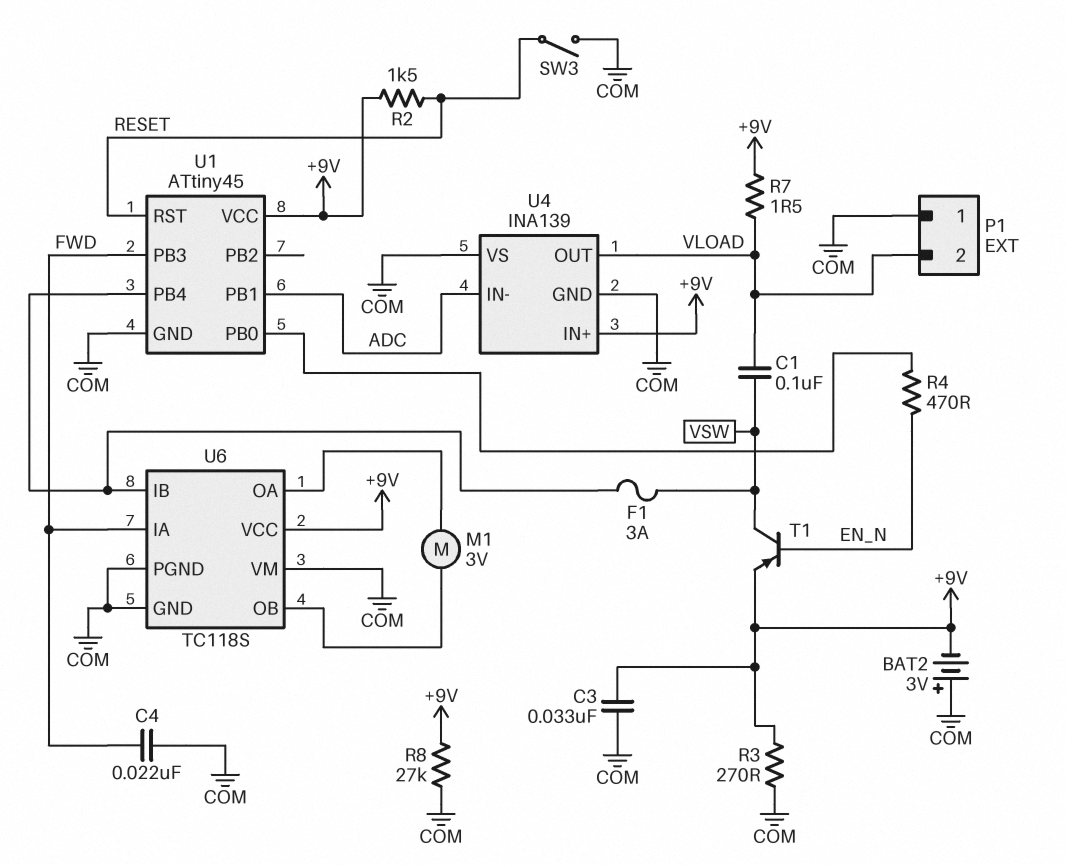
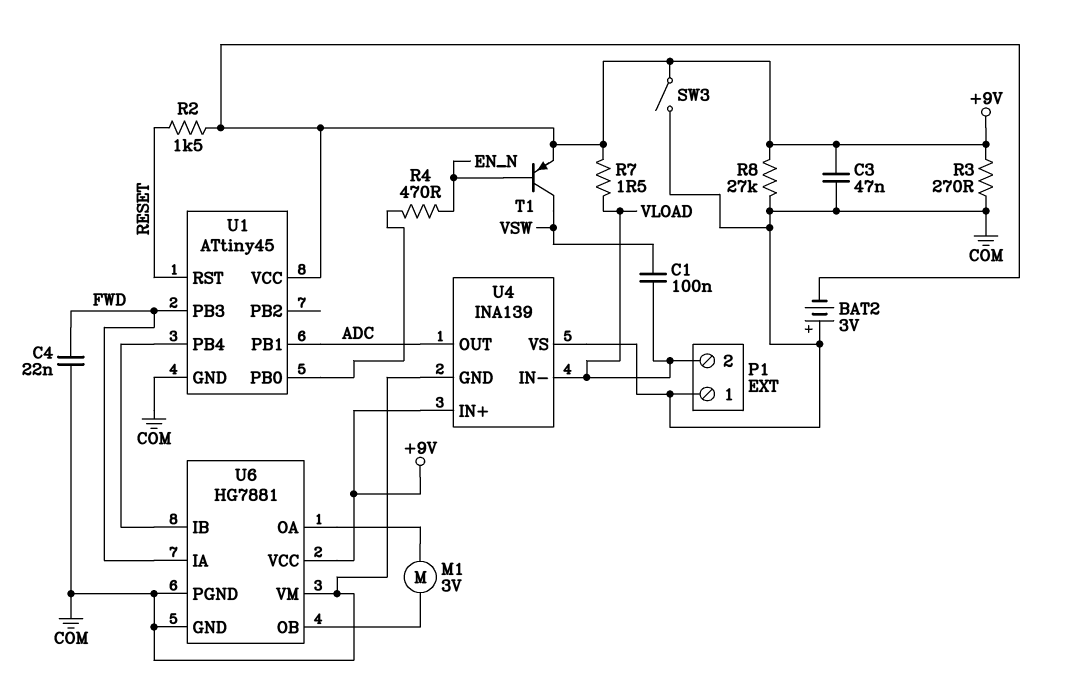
C3: 33nF (+9V, COM) -> 47nF (+9V, COM)
F1: 3A (U1/PB4, VSW) -> none
SW3: switch (COM, RESET) -> switch (+9V, COM)
U4 pin IN-: ADC -> VLOAD
U4 pin OUT: VLOAD -> ADC
U6: TC118S -> HG7881

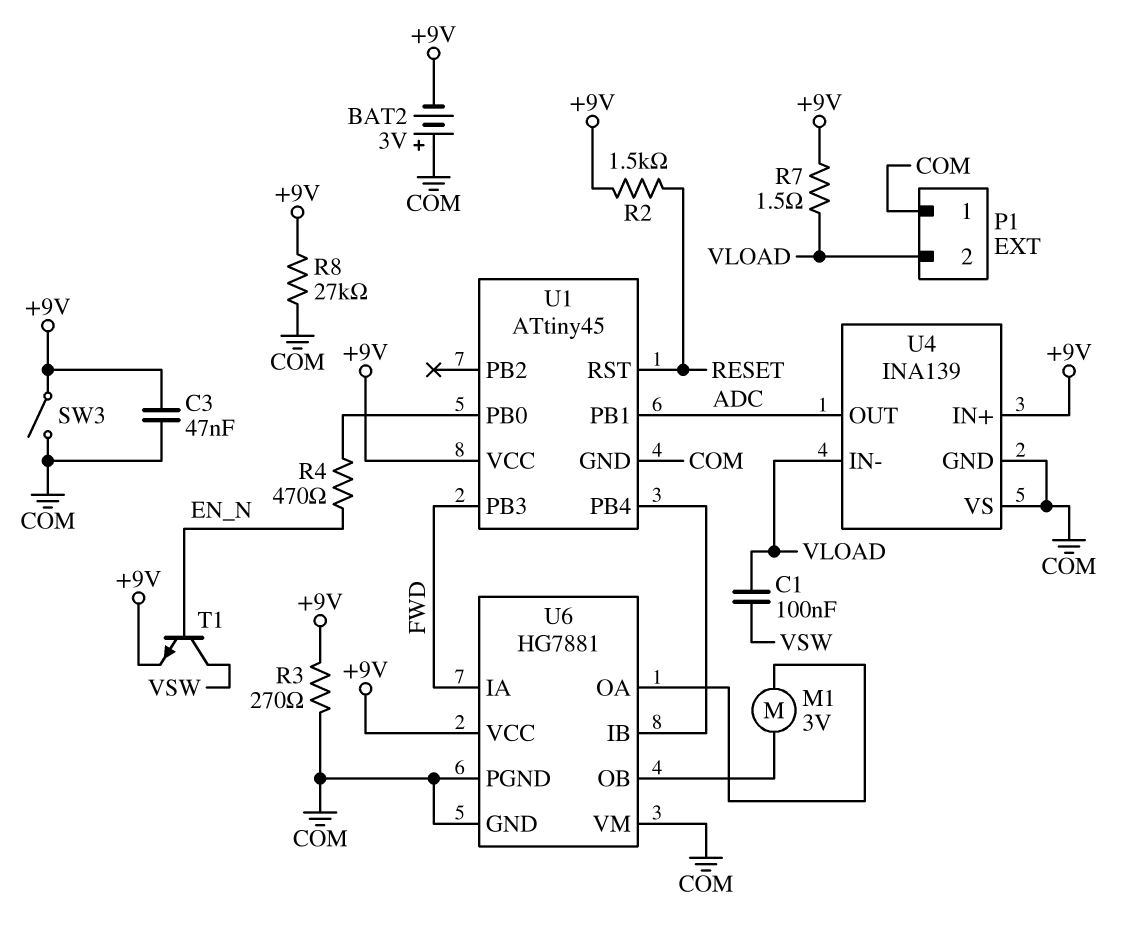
C4: 22nF (COM, FWD) -> none
T1: PNP (B EN_N, C VSW, E +9V) -> NPN (B EN_N, C VSW, E +9V)

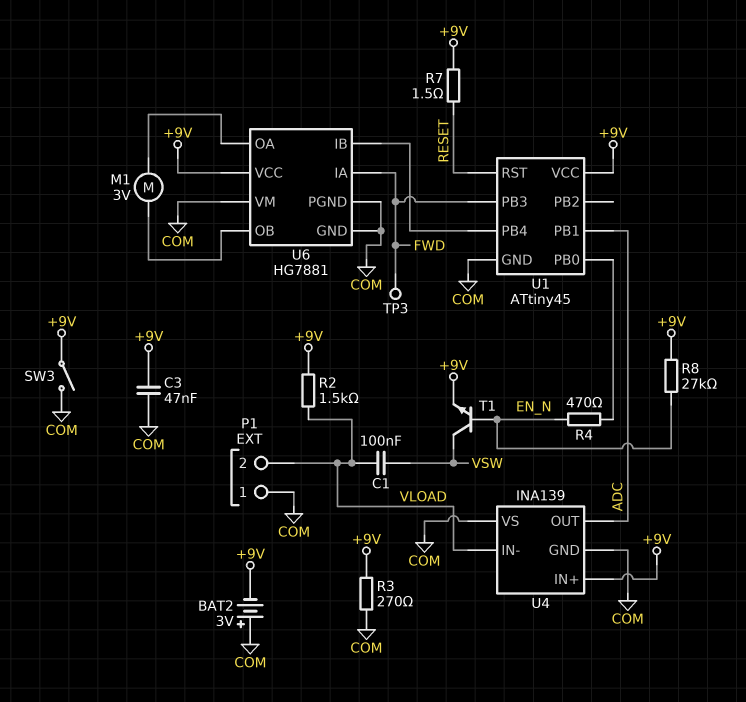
R2: 1.5k (+9V, RESET) -> 1.5k (+9V, VLOAD)
R7: 1.5 (+9V, VLOAD) -> 1.5 (+9V, RESET)
R8: 27k (+9V, COM) -> 27k (+9V, EN_N)
TP3: none -> test point (FWD)

